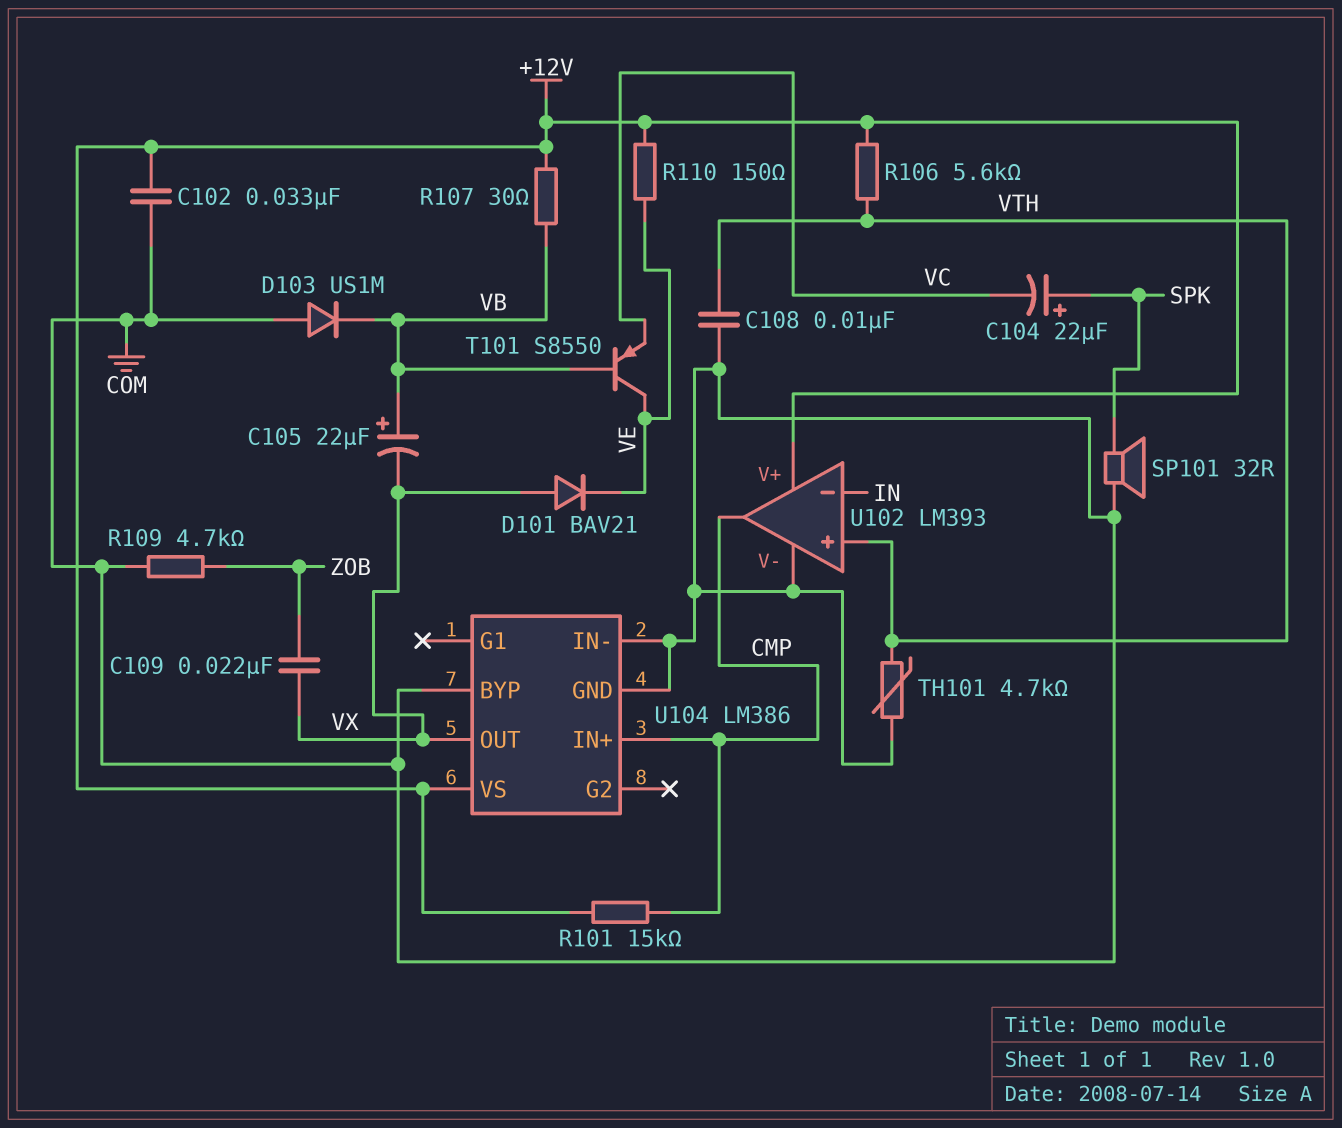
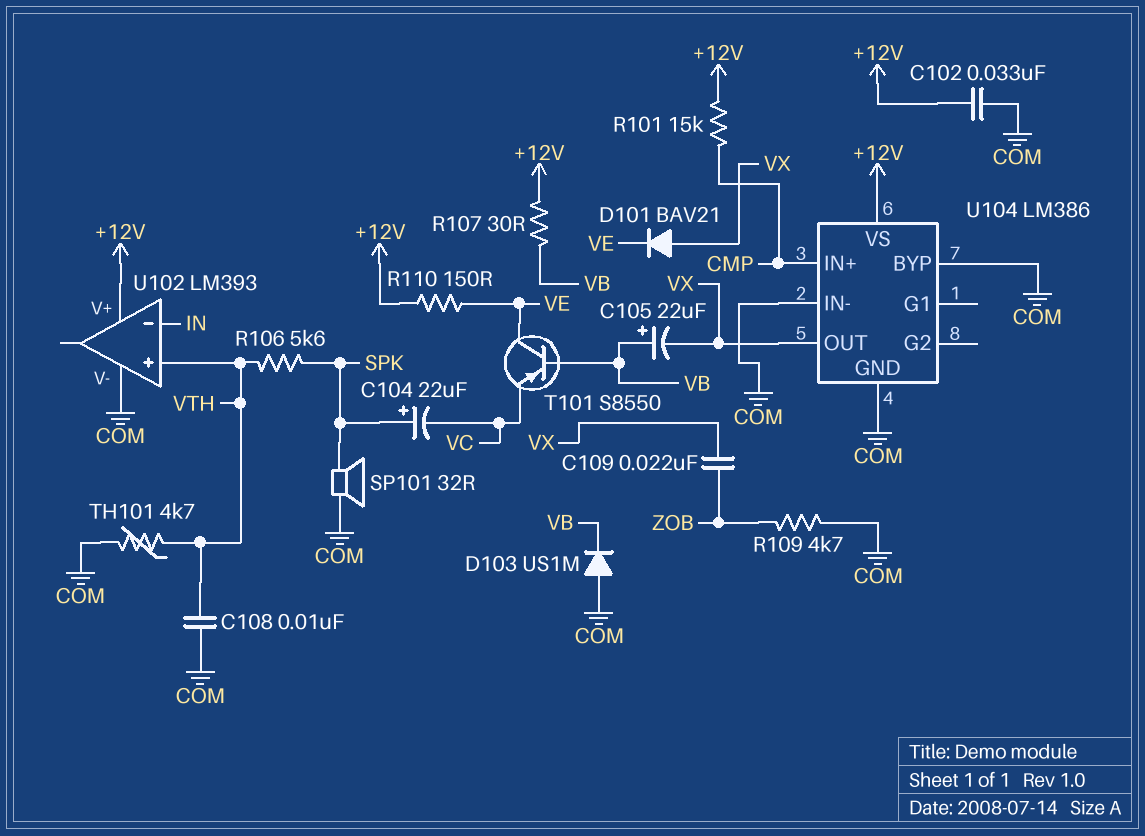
R106: 5.6k (+12V, VTH) -> 5.6k (SPK, VTH)
U102 pin out: CMP -> none

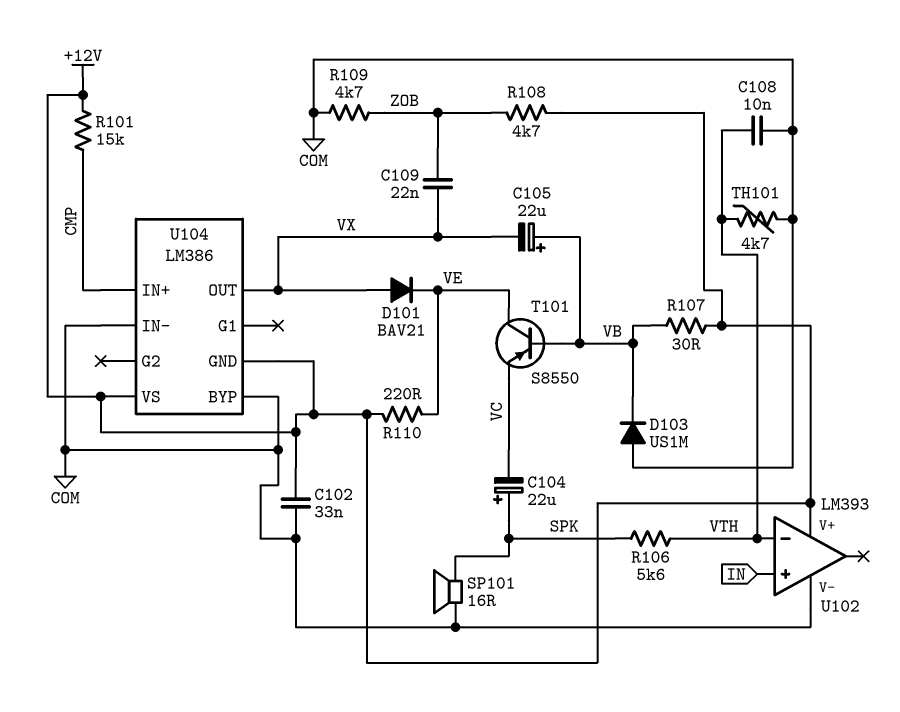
R108: none -> 4.7k (+12V, ZOB)
R110: 150 (+12V, VE) -> 220 (+12V, VE)
SP101: speaker 32R (COM, SPK) -> speaker 16R (COM, SPK)
U102 pin in+: VTH -> IN
U102 pin in-: IN -> VTH
U104 pin GND: COM -> +12V

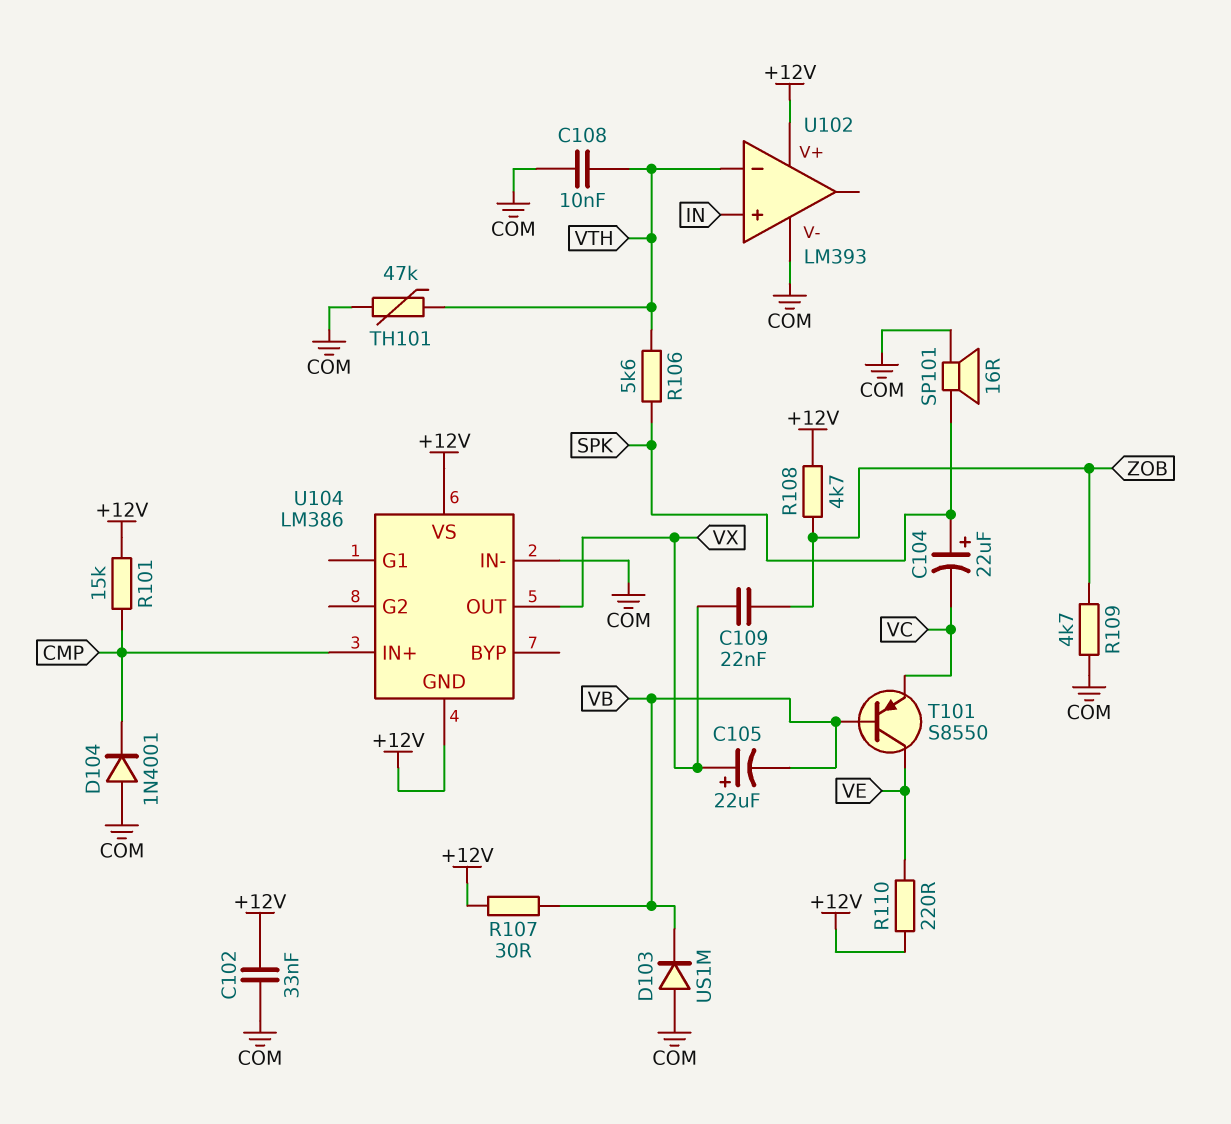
C105: 22uF (plus VB, minus VX) -> 22uF (plus VX, minus VB)
D101: diode BAV21 (A VX, K VE) -> none
D104: none -> diode 1N4001 (A COM, K CMP)
TH101: 4.7k (COM, VTH) -> 47k (COM, VTH)
U104 pin BYP: COM -> none

